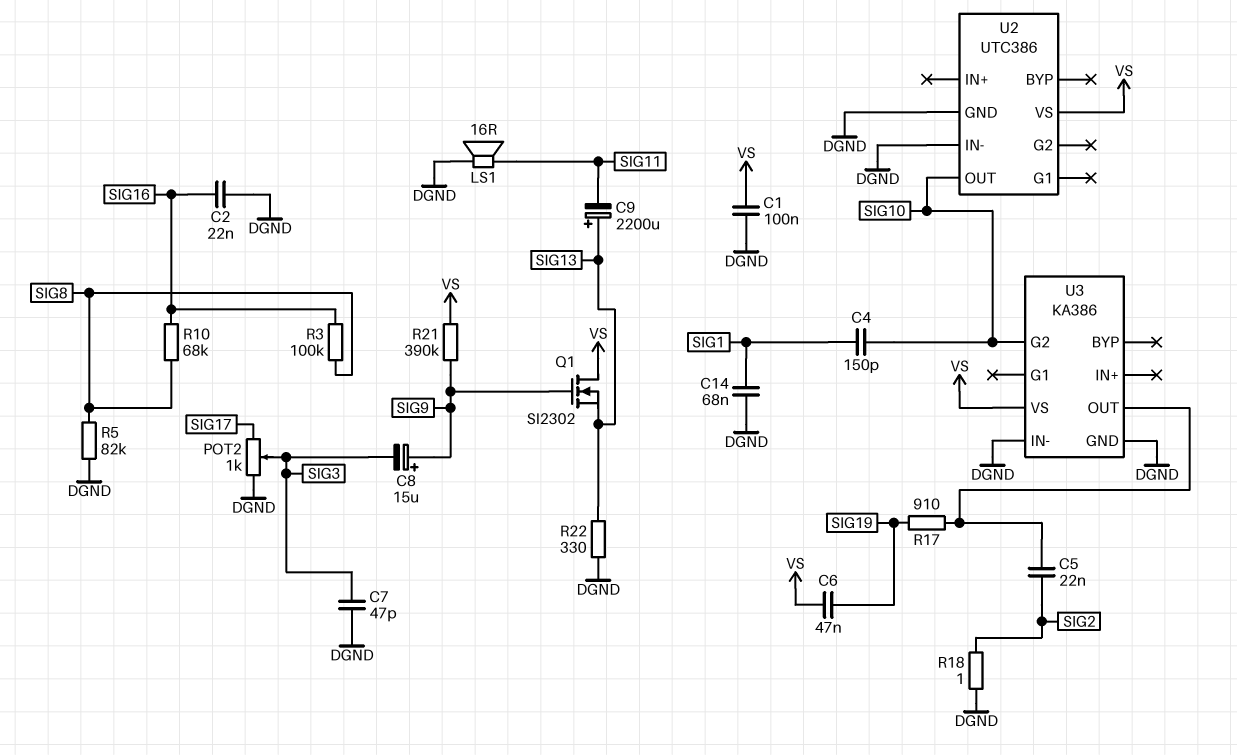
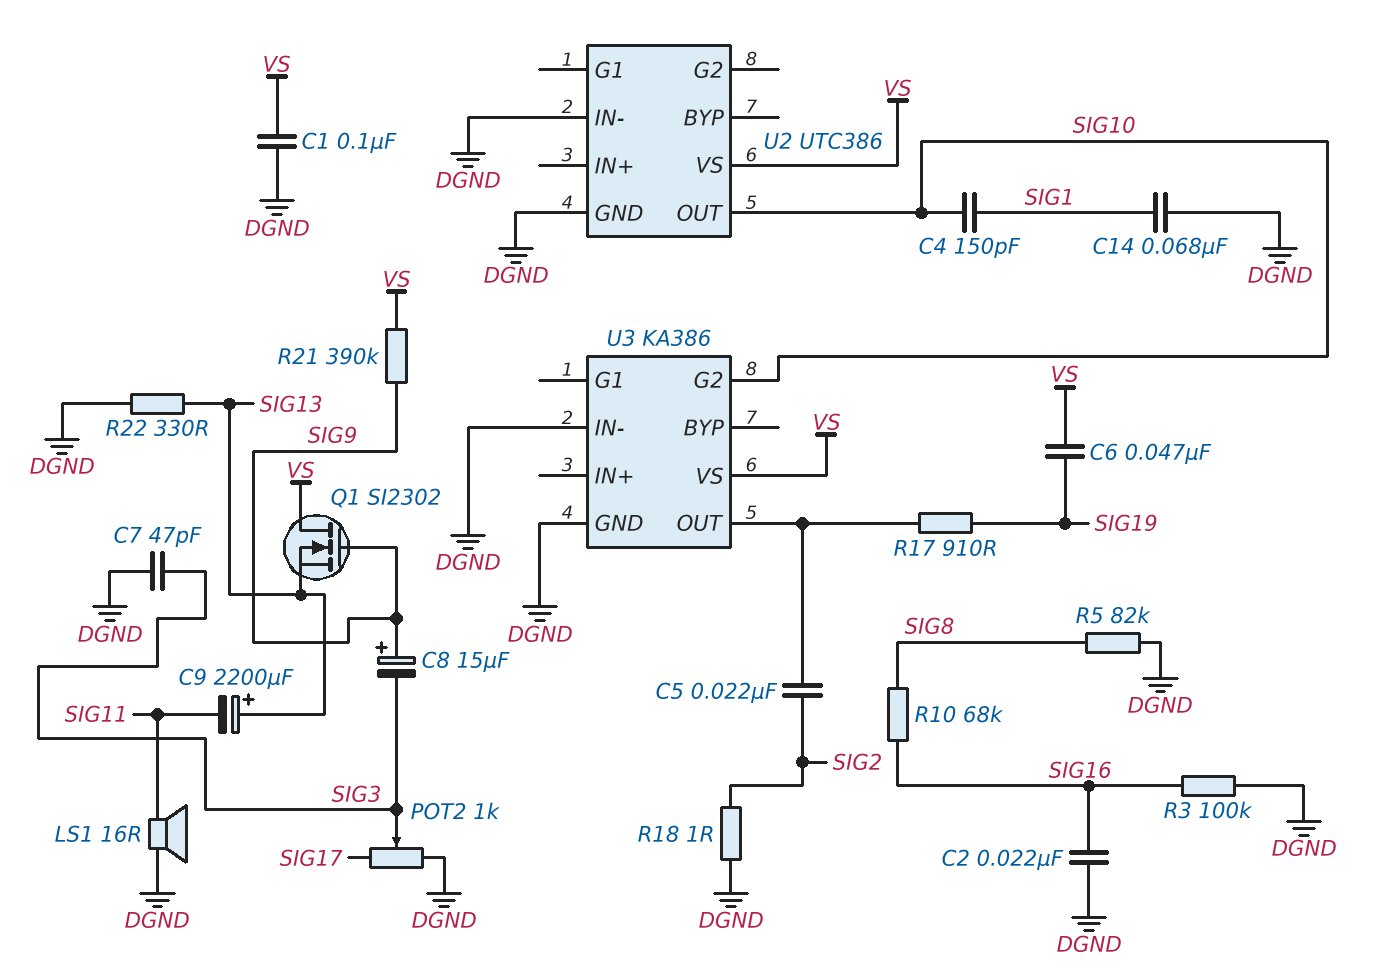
R3: 100k (SIG8, SIG16) -> 100k (DGND, SIG16)

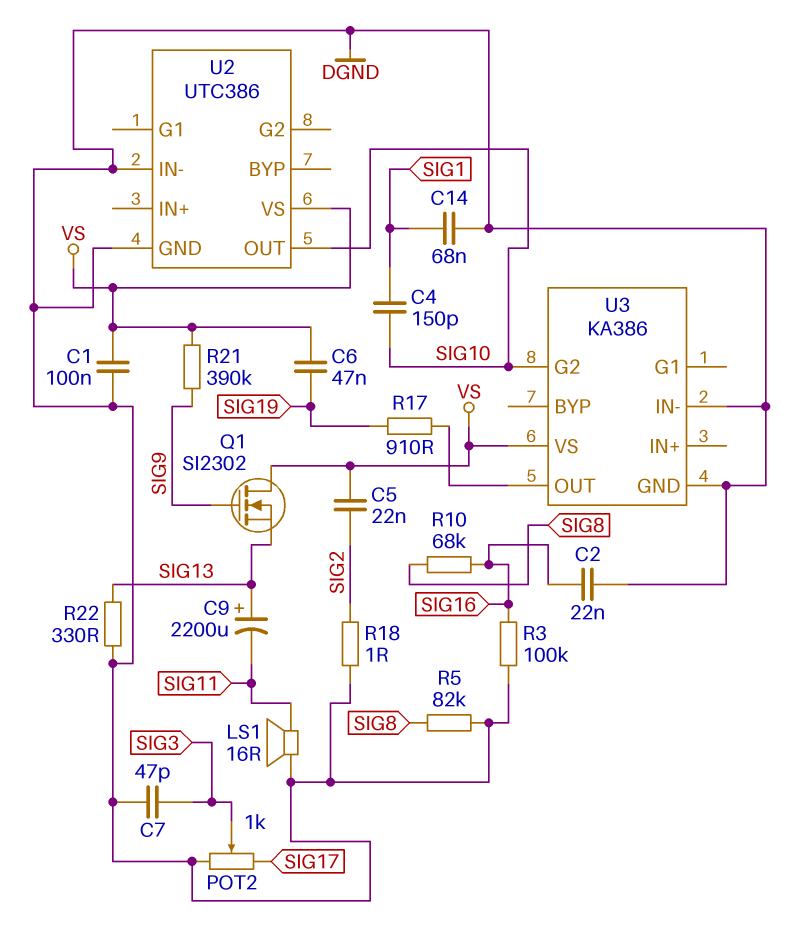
C5: 22nF (SIG2, U3/OUT) -> 22nF (SIG2, VS)
C8: 15uF (plus SIG9, minus SIG3) -> none

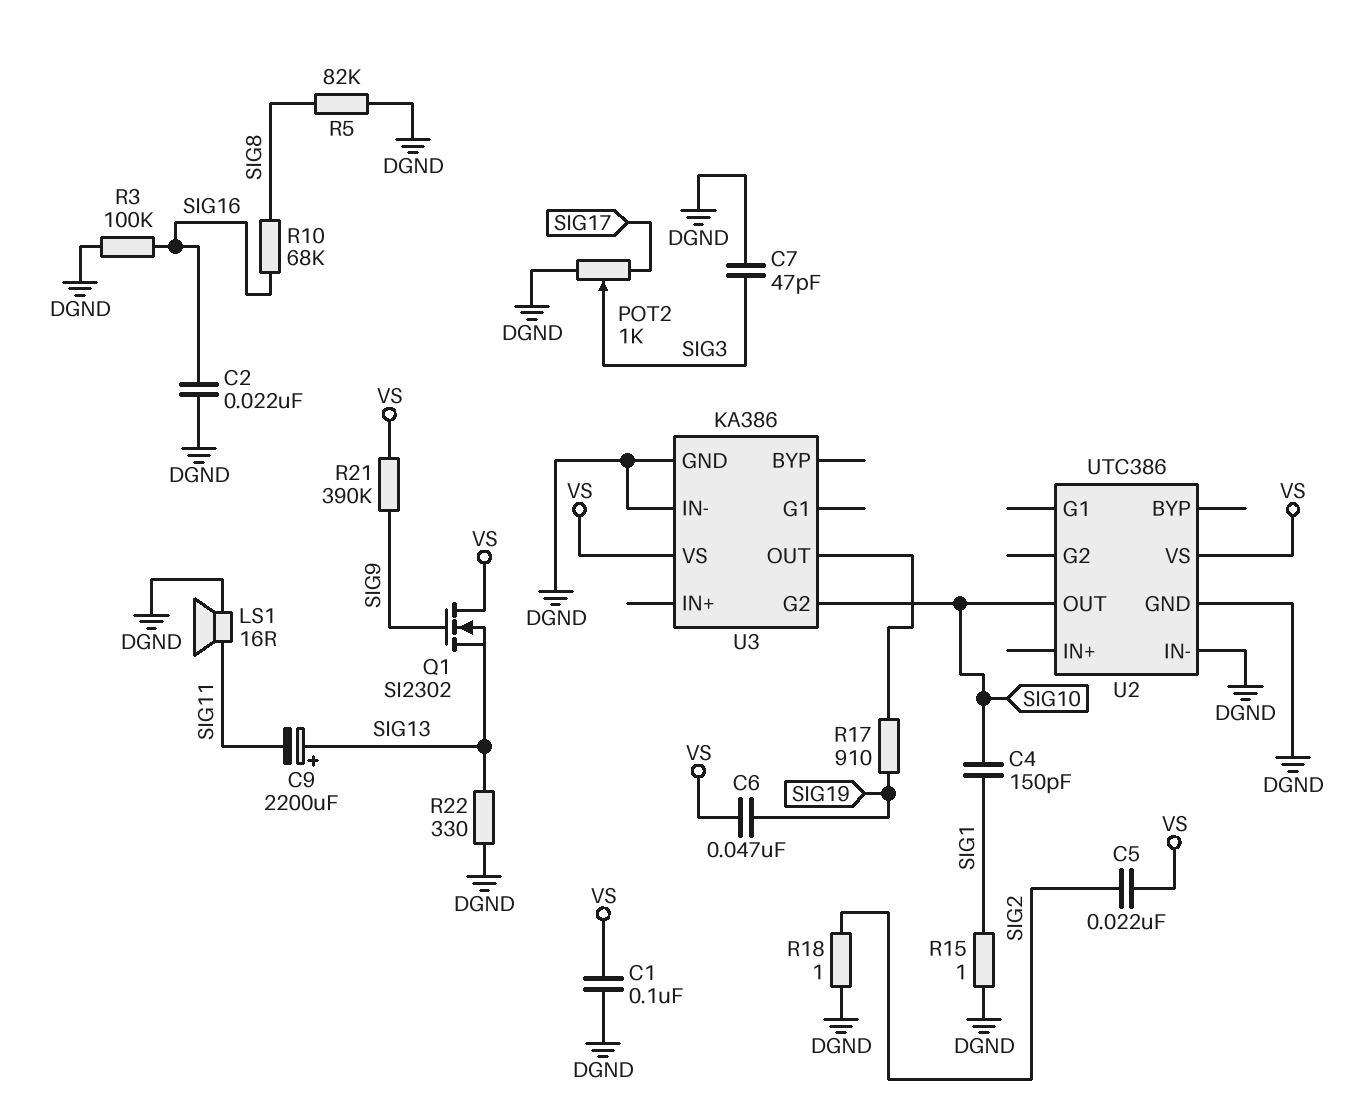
C14: 68nF (DGND, SIG1) -> none
R15: none -> 1 (DGND, SIG1)

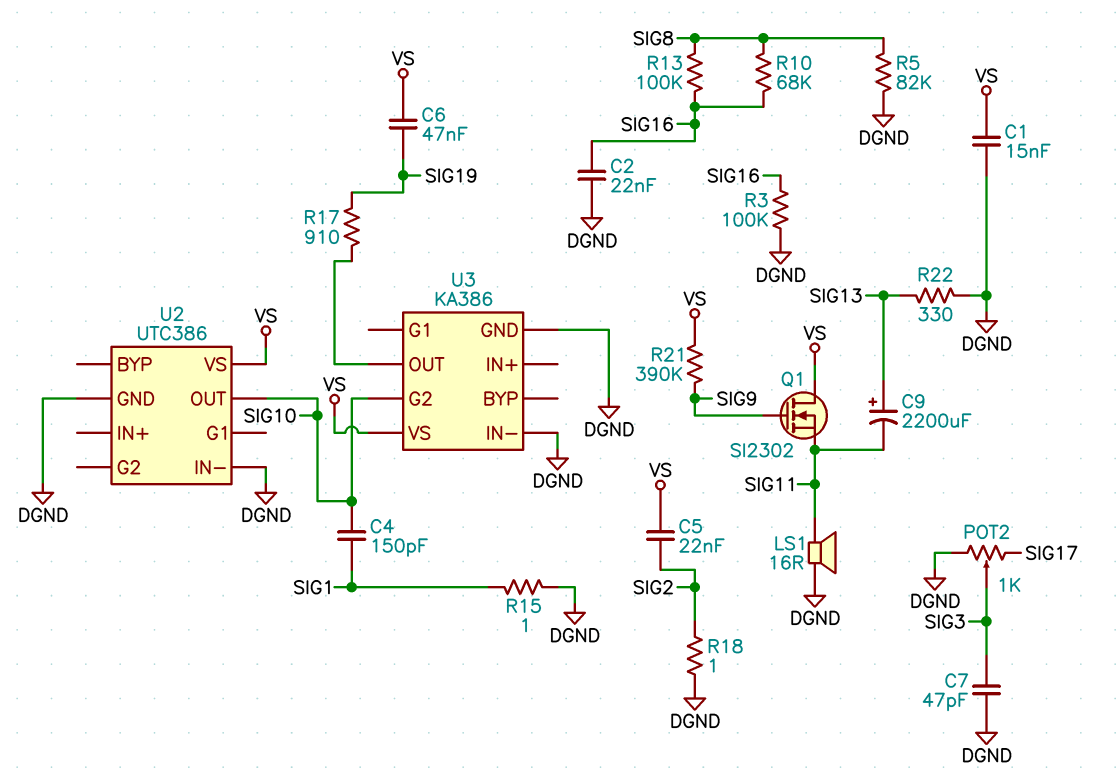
C1: 100nF (DGND, VS) -> 15nF (DGND, VS)
Q1: NMOS SI2302 (G SIG9, D VS, S SIG13) -> NMOS SI2302 (G SIG9, D VS, S SIG11)
R13: none -> 100k (SIG8, SIG16)

